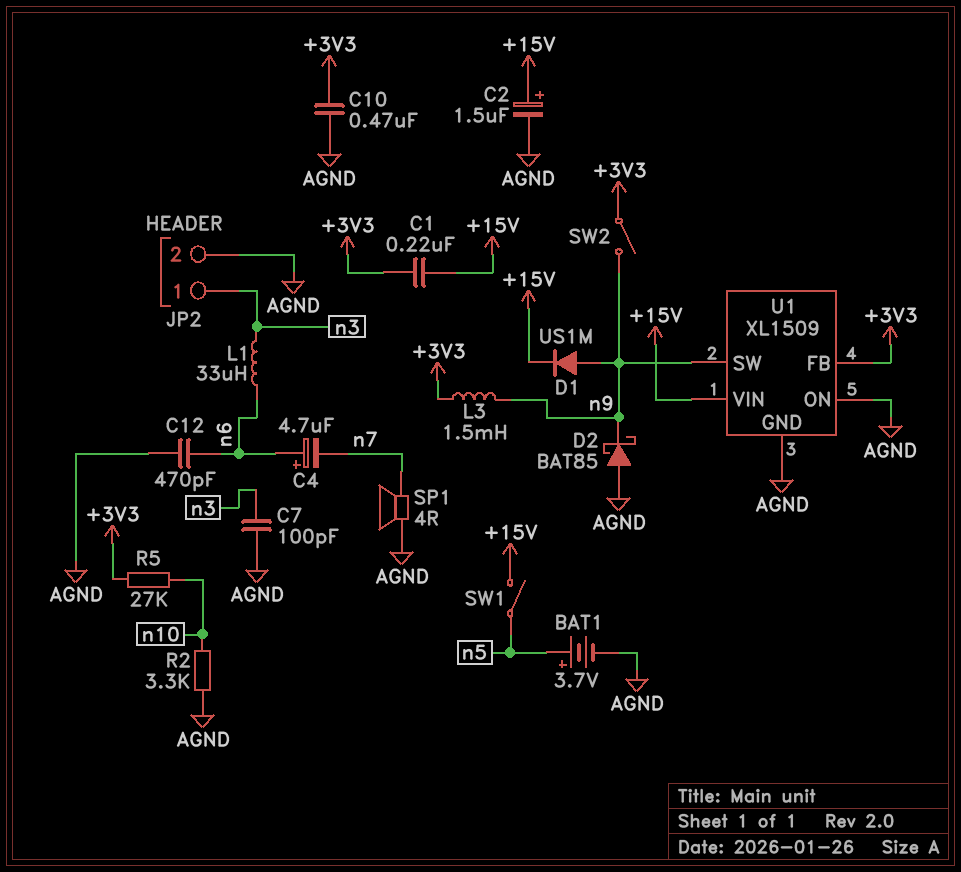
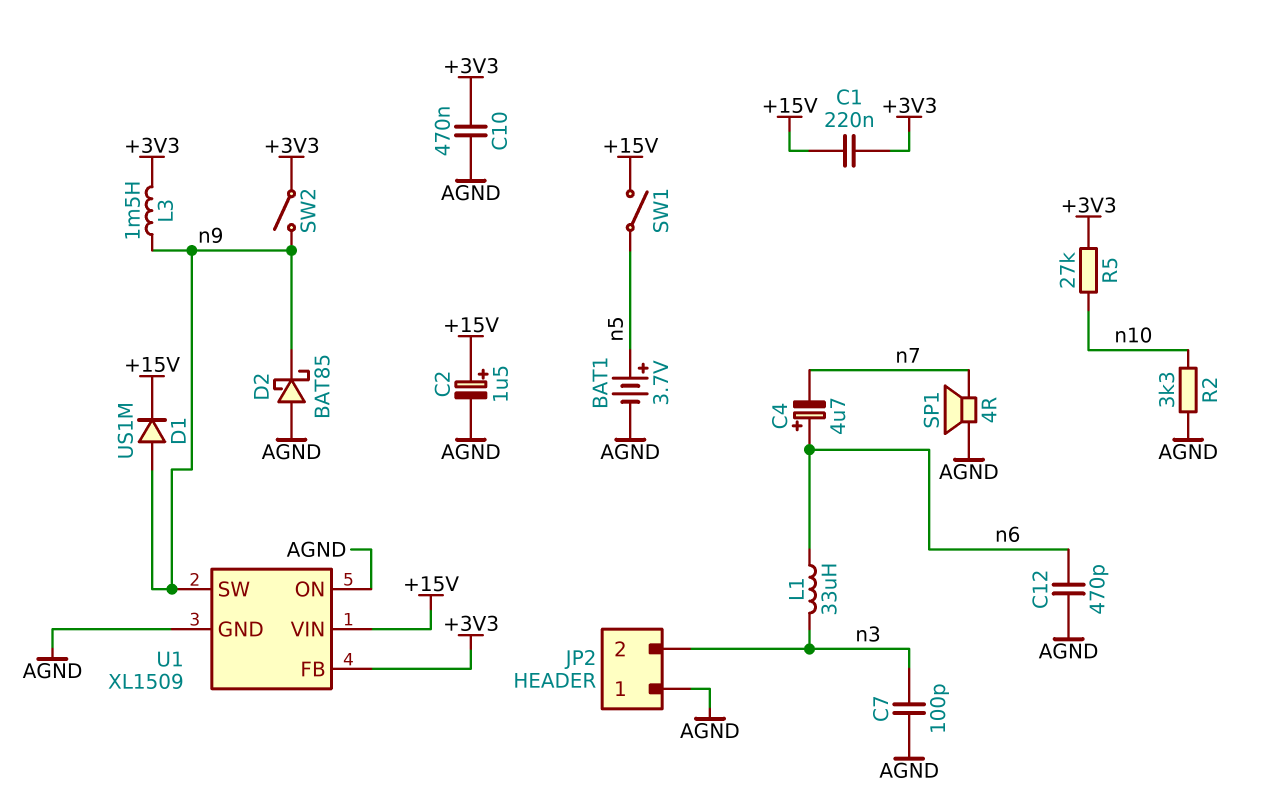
JP2 pin 1: n3 -> AGND
JP2 pin 2: AGND -> n3

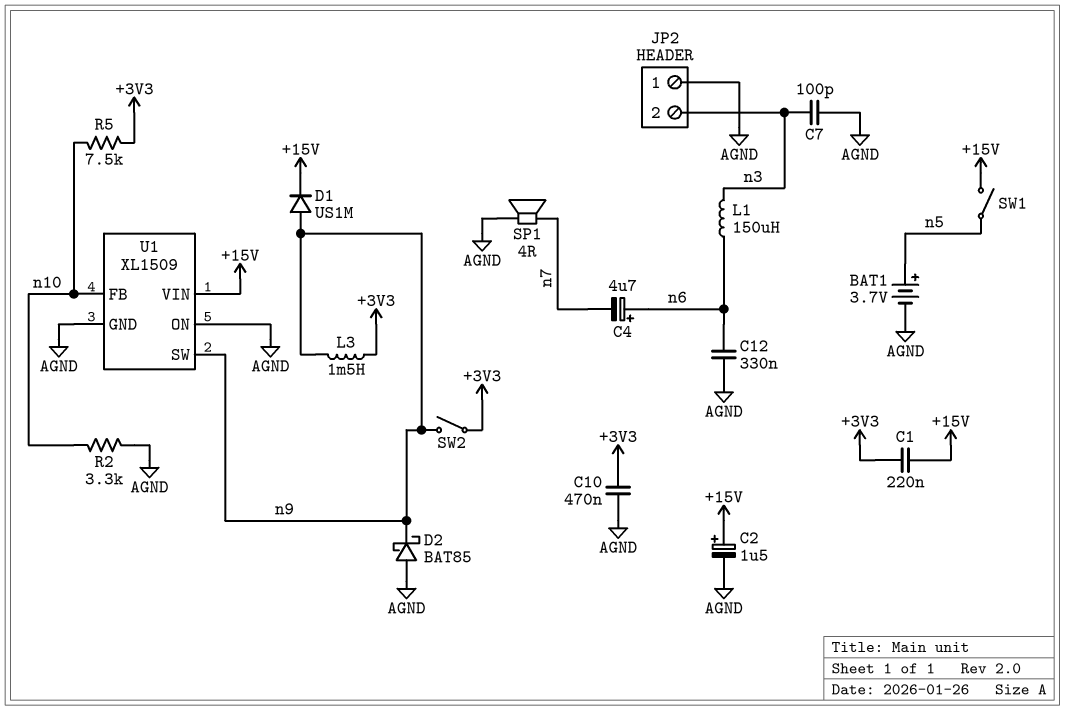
C12: 470pF (AGND, n6) -> 330nF (AGND, n6)
L1: 33uH (n3, n6) -> 150uH (n3, n6)
R5: 27k (+3V3, n10) -> 7.5k (+3V3, n10)
U1 pin FB: +3V3 -> n10

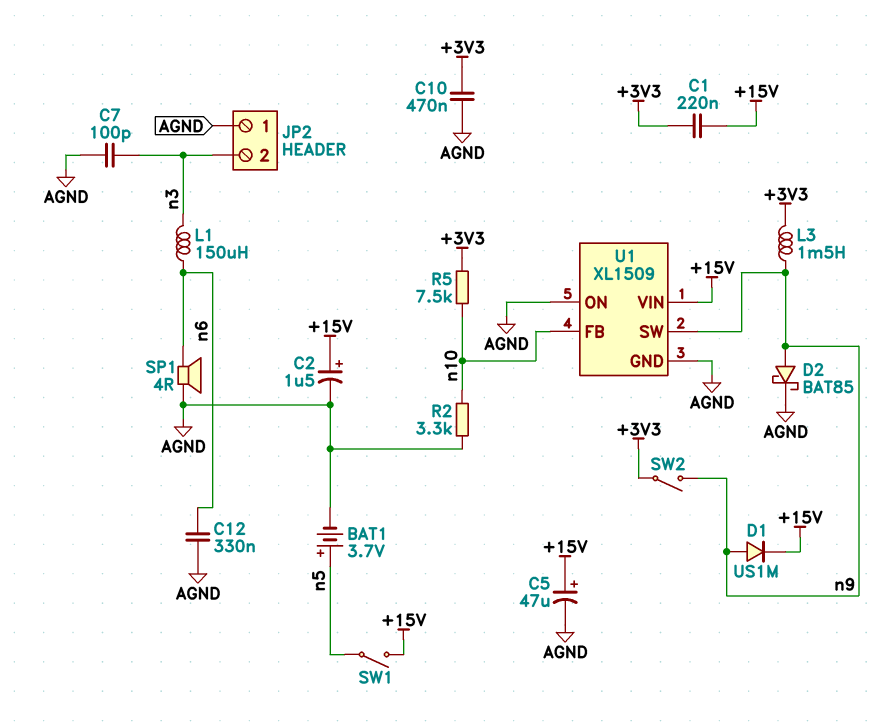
C4: 4.7uF (plus n6, minus n7) -> none
C5: none -> 47uF (plus +15V, minus AGND)
D2: schottky BAT85 (A AGND, K n9) -> schottky BAT85 (A n9, K AGND)
SP1: speaker 4R (AGND, n7) -> speaker 4R (AGND, n6)

